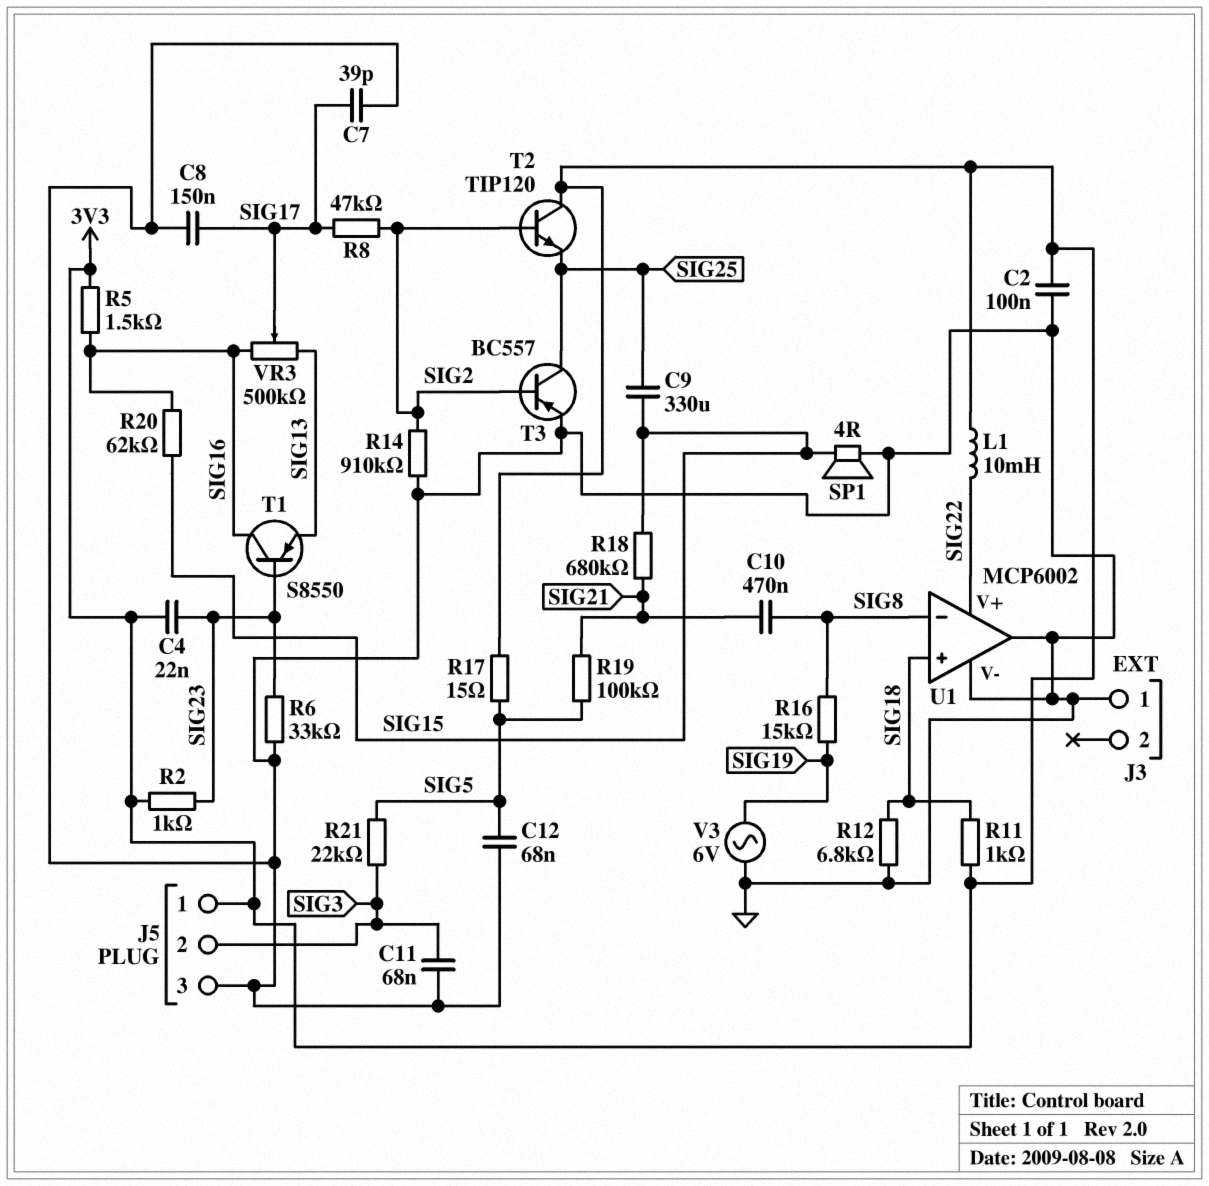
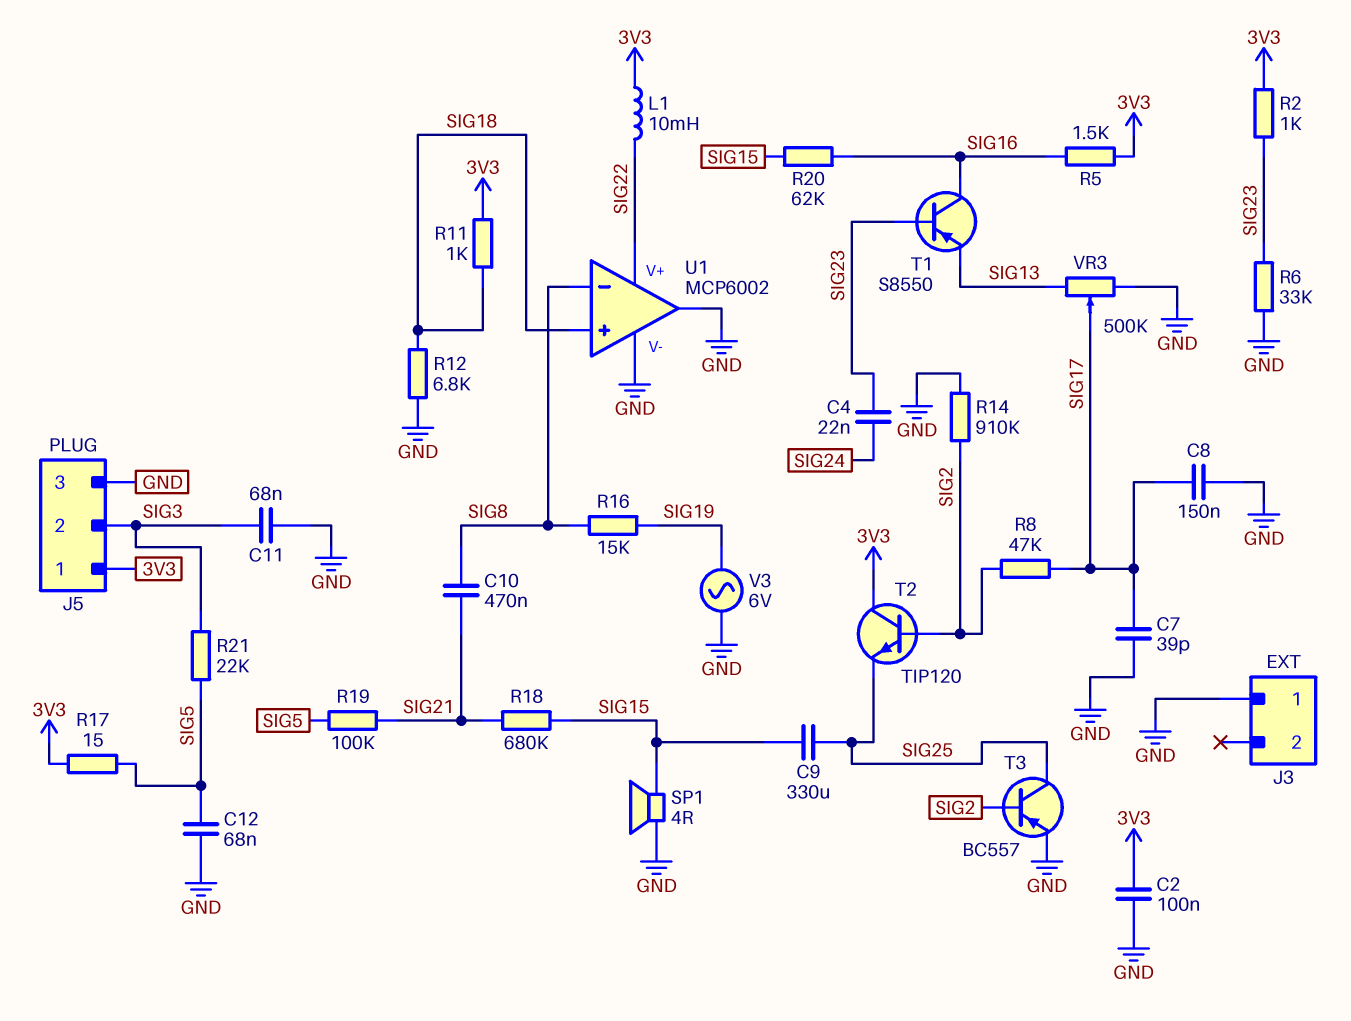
C4: 22nF (3V3, SIG23) -> 22nF (SIG23, SIG24)
VR3: 500k (SIG13, SIG16, wiper SIG17) -> 500k (GND, SIG13, wiper SIG17)

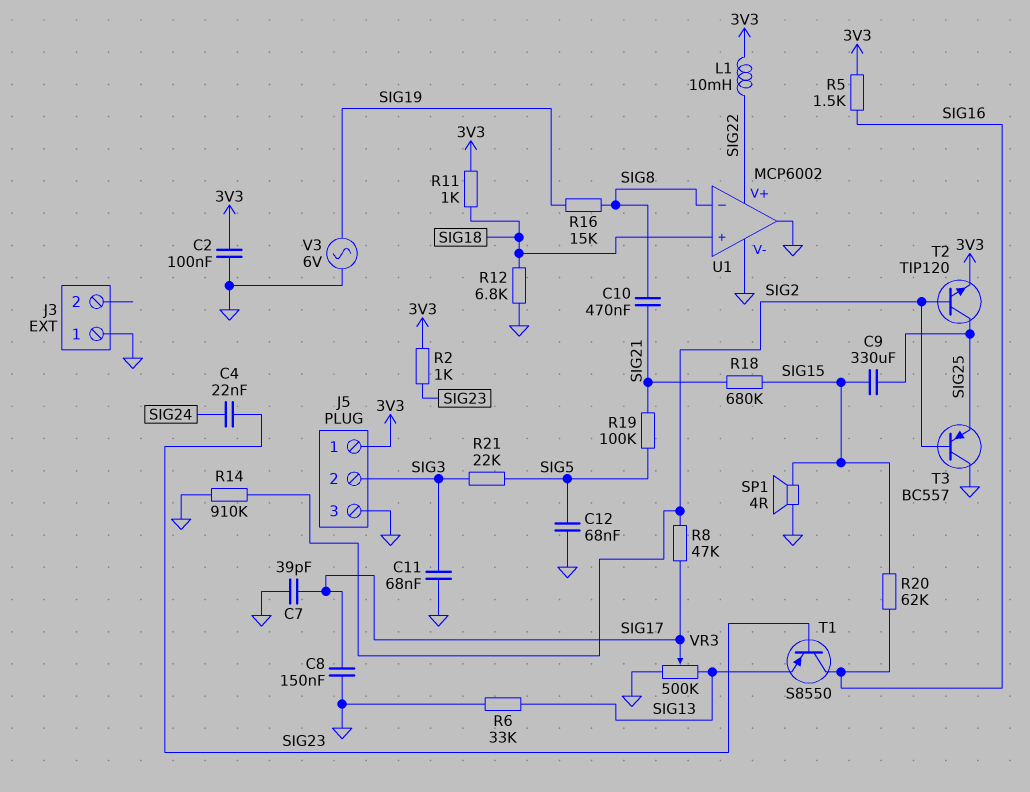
R6: 33k (GND, SIG23) -> 33k (GND, SIG13)
R17: 15 (3V3, SIG5) -> none
T2: NPN TIP120 (B SIG2, C 3V3, E SIG25) -> NPN TIP120 (B SIG2, C SIG25, E 3V3)
T3: PNP BC557 (B SIG2, C SIG25, E GND) -> PNP BC557 (B SIG2, C GND, E SIG25)

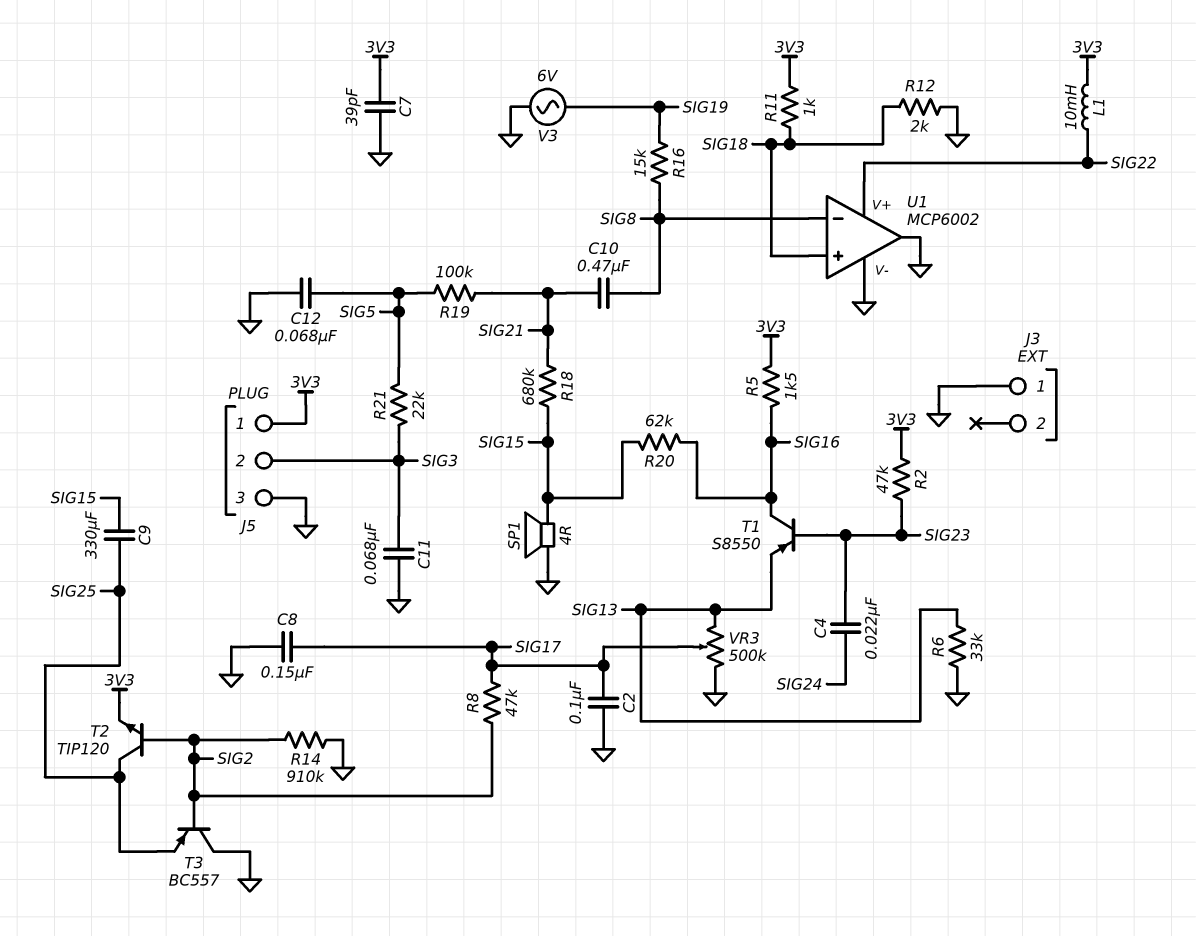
C2: 100nF (3V3, GND) -> 100nF (GND, SIG17)
C7: 39pF (GND, SIG17) -> 39pF (3V3, GND)
R2: 1k (3V3, SIG23) -> 47k (3V3, SIG23)
R12: 6.8k (GND, SIG18) -> 2k (GND, SIG18)

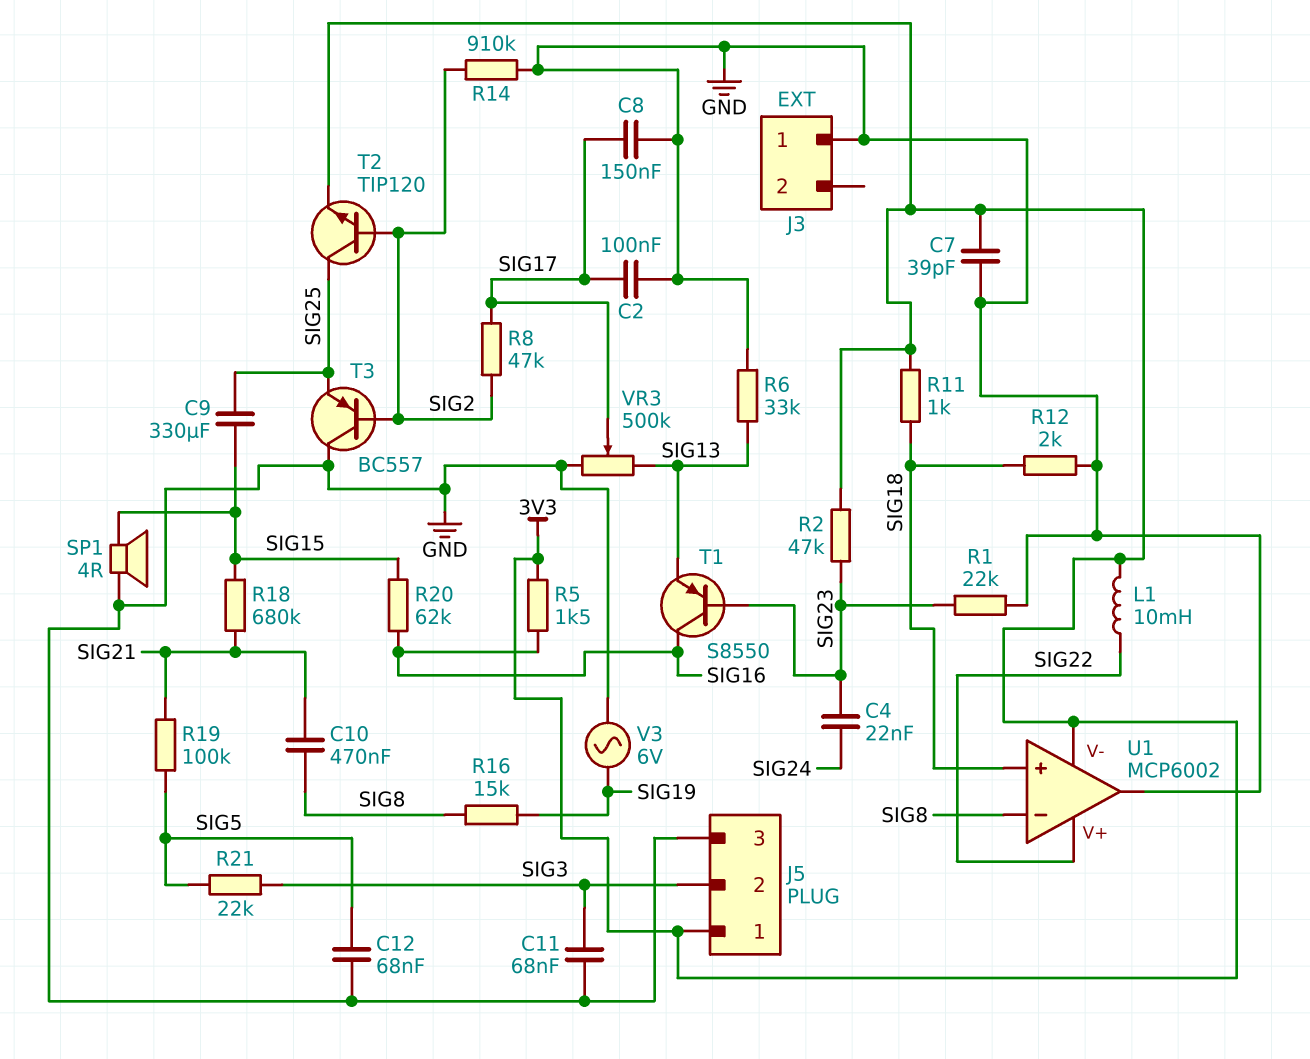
R1: none -> 22k (GND, SIG23)
U1 pin V-: GND -> 3V3

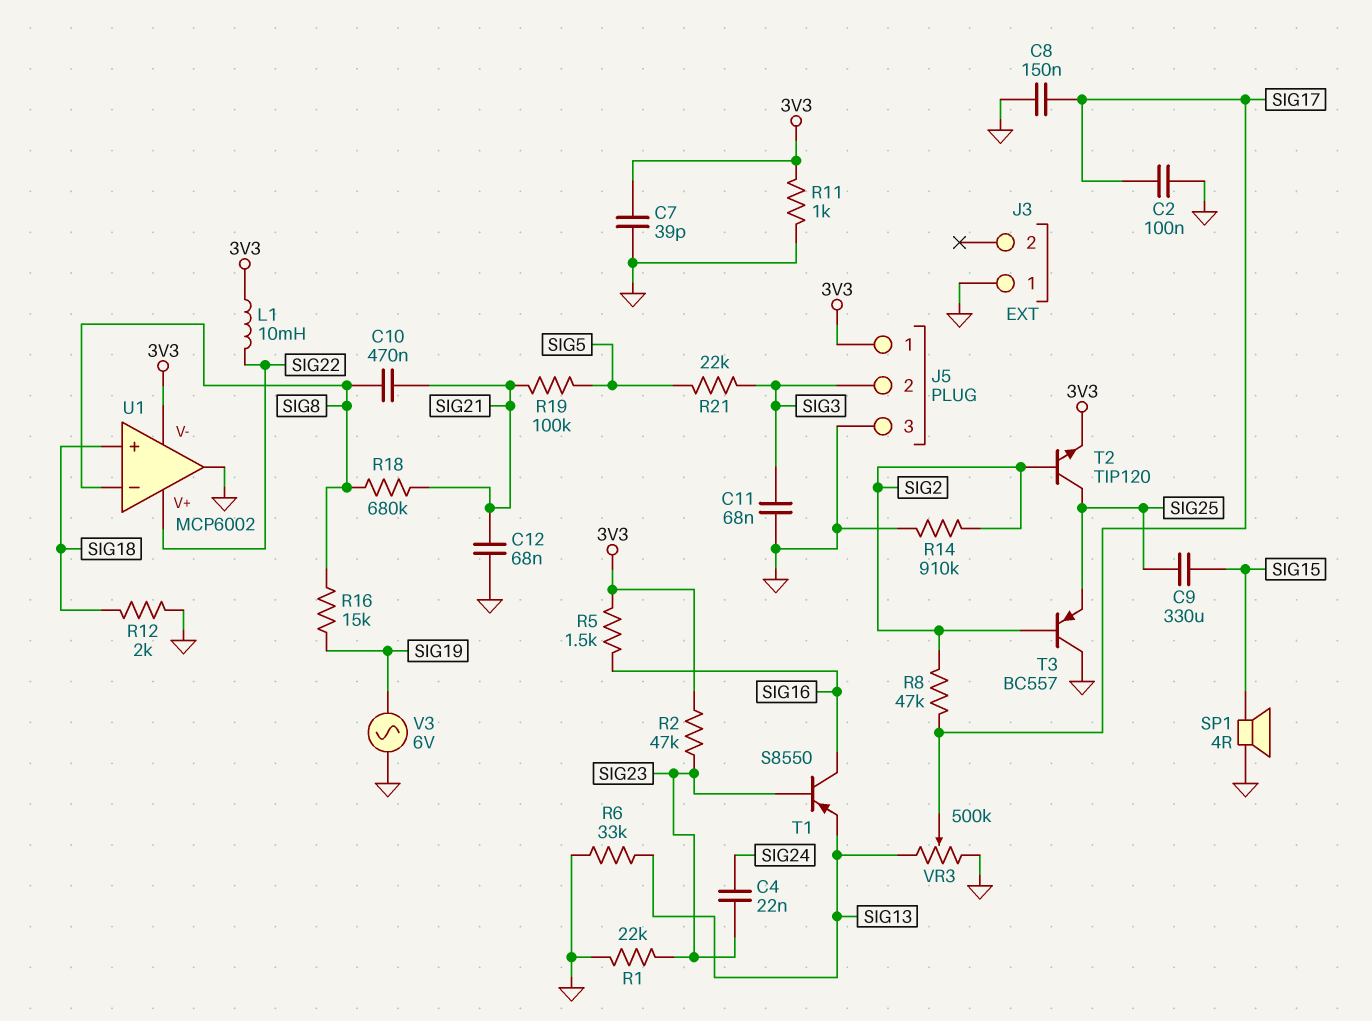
C12: 68nF (GND, SIG5) -> 68nF (GND, SIG21)
R11: 1k (3V3, SIG18) -> 1k (3V3, GND)
R18: 680k (SIG15, SIG21) -> 680k (SIG8, SIG21)
R20: 62k (SIG15, SIG16) -> none

